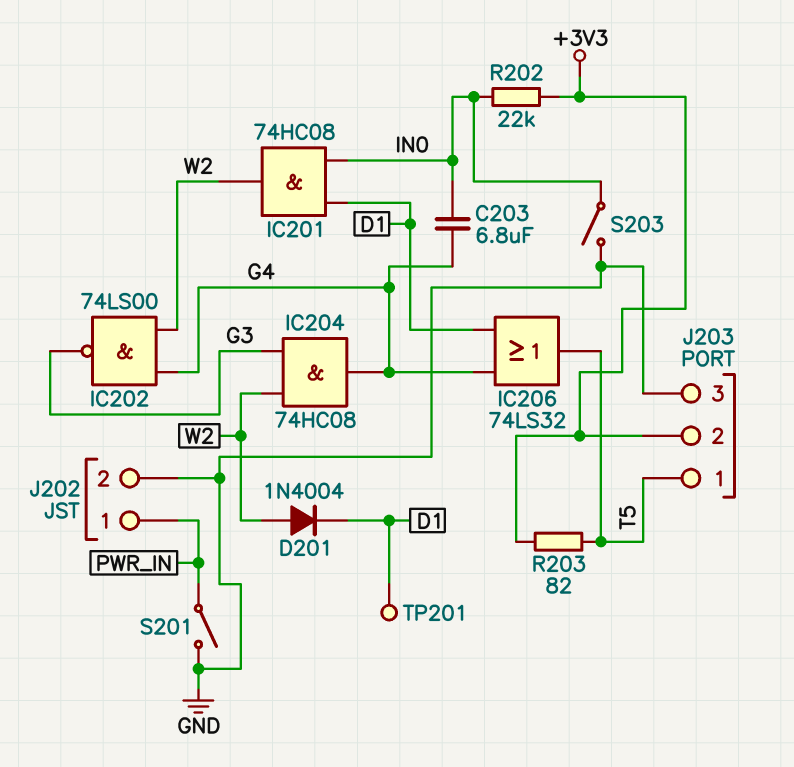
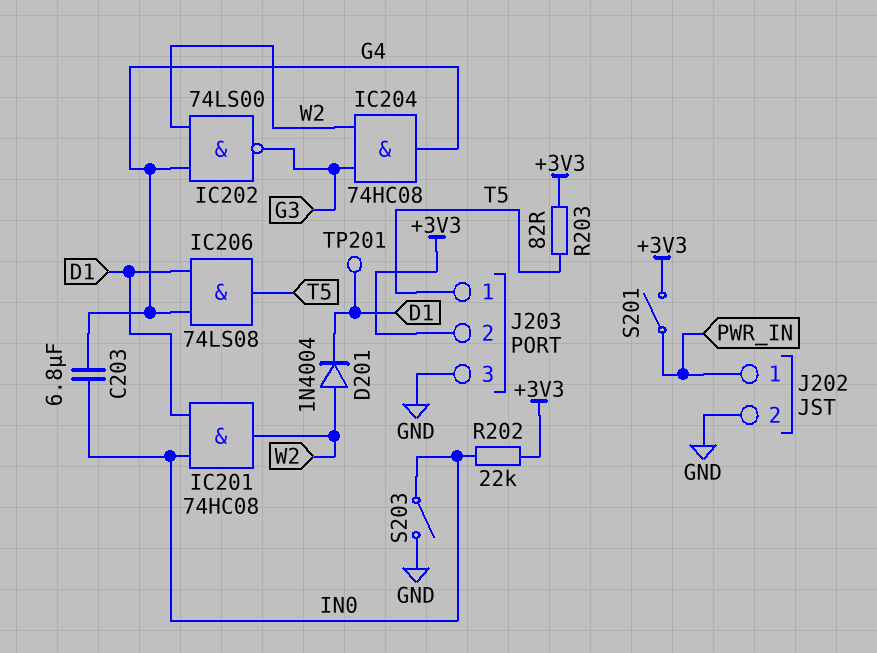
IC206: OR 74LS32 (in D1, in G4, out T5) -> AND 74LS08 (in D1, in G4, out T5)
S201: switch (GND, PWR_IN) -> switch (+3V3, PWR_IN)

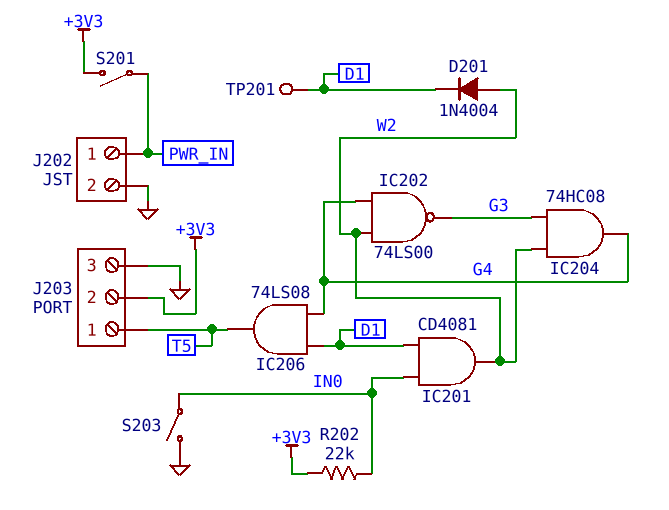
C203: 6.8uF (G4, IN0) -> none
IC201: AND 74HC08 (in D1, in IN0, out W2) -> AND CD4081 (in D1, in IN0, out W2)
R203: 82 (+3V3, T5) -> none

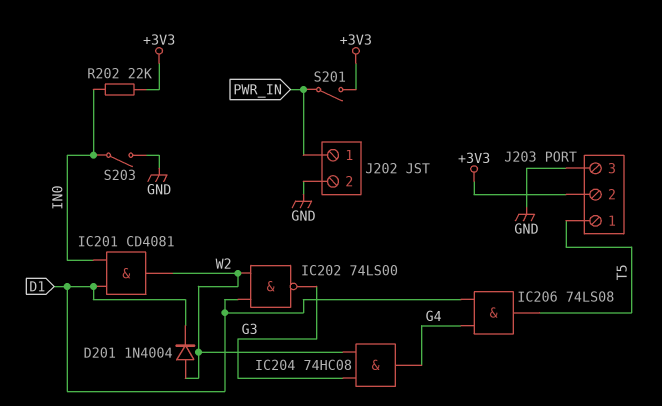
IC202: NAND 74LS00 (in G4, in W2, out G3) -> NAND 74LS00 (in D1, in W2, out G3)
TP201: test point (D1) -> none

